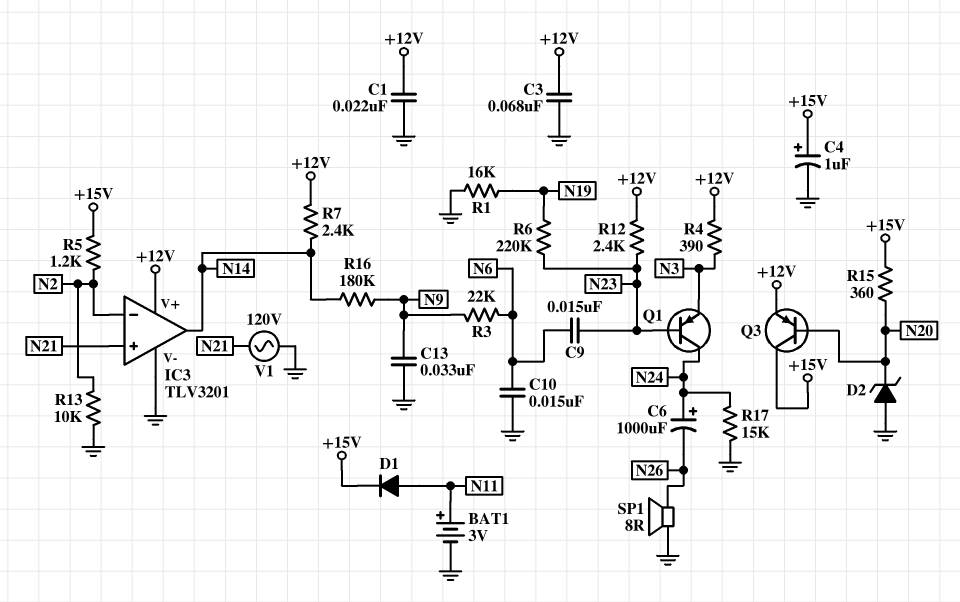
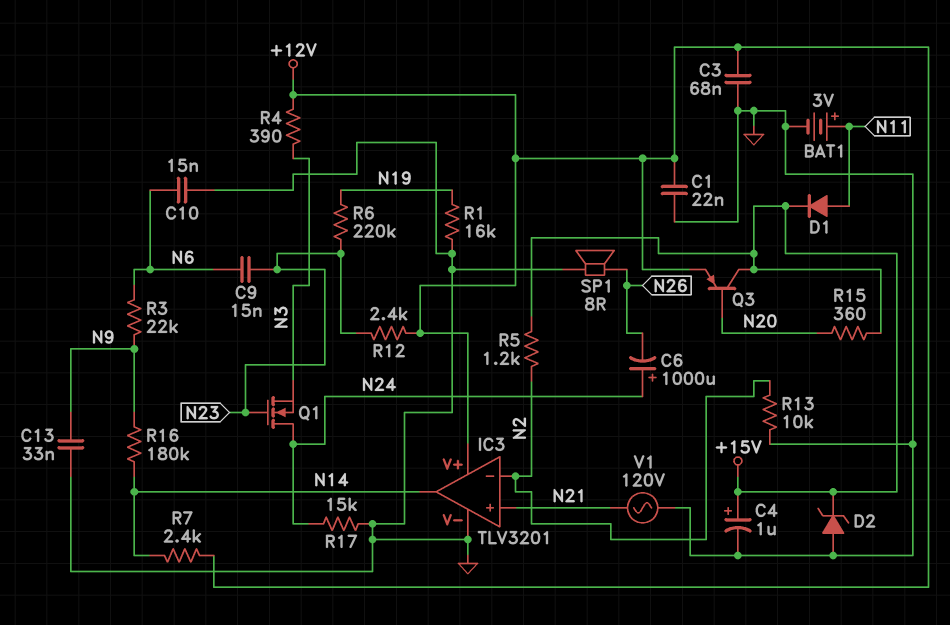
D2: zener (A GND, K N20) -> zener (A GND, K +15V)
Q1: PNP (B N23, C N24, E N3) -> NMOS (G N23, D N24, S N3)

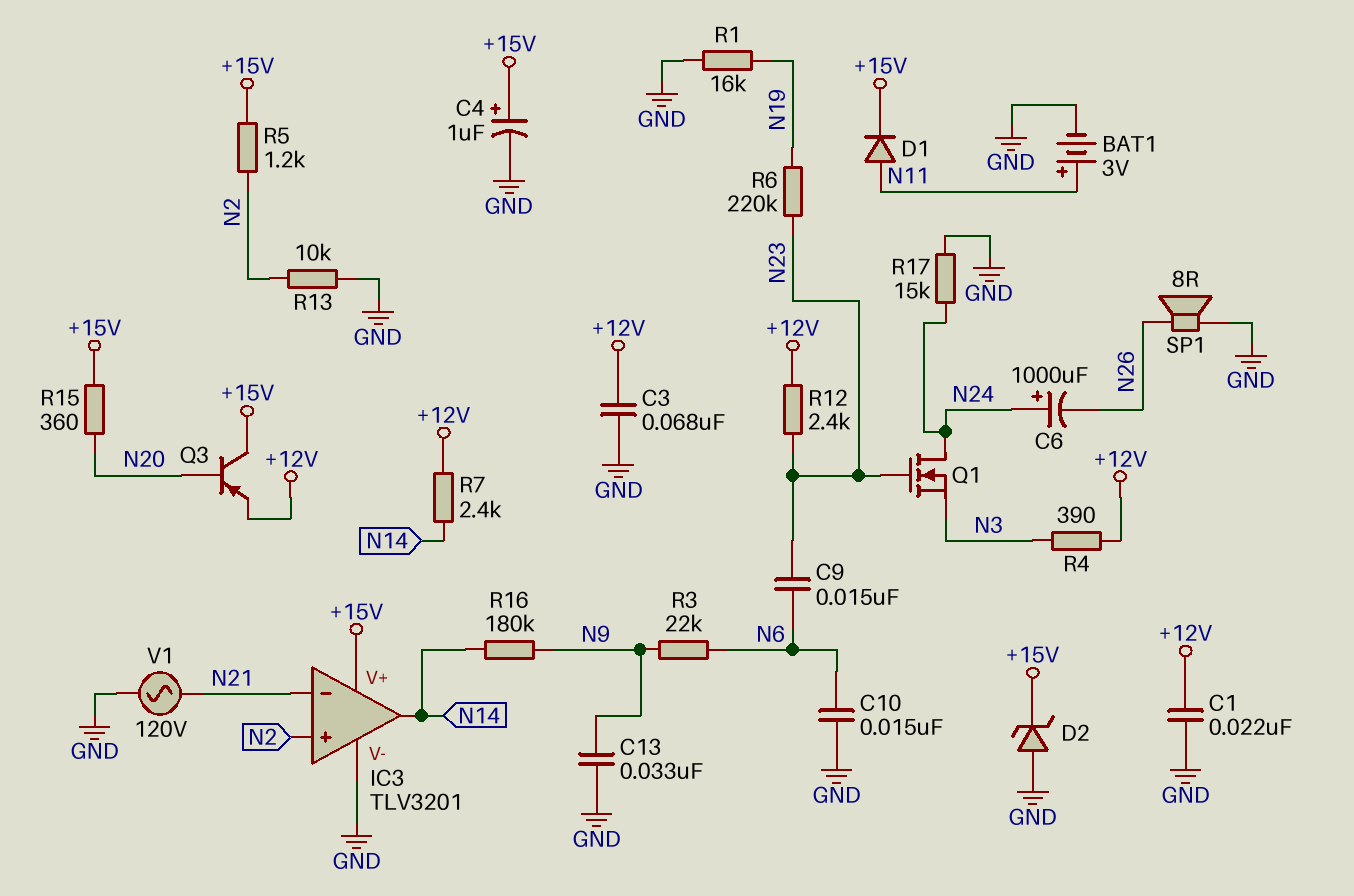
IC3 pin V+: +12V -> +15V
IC3 pin in+: N21 -> N2
IC3 pin in-: N2 -> N21

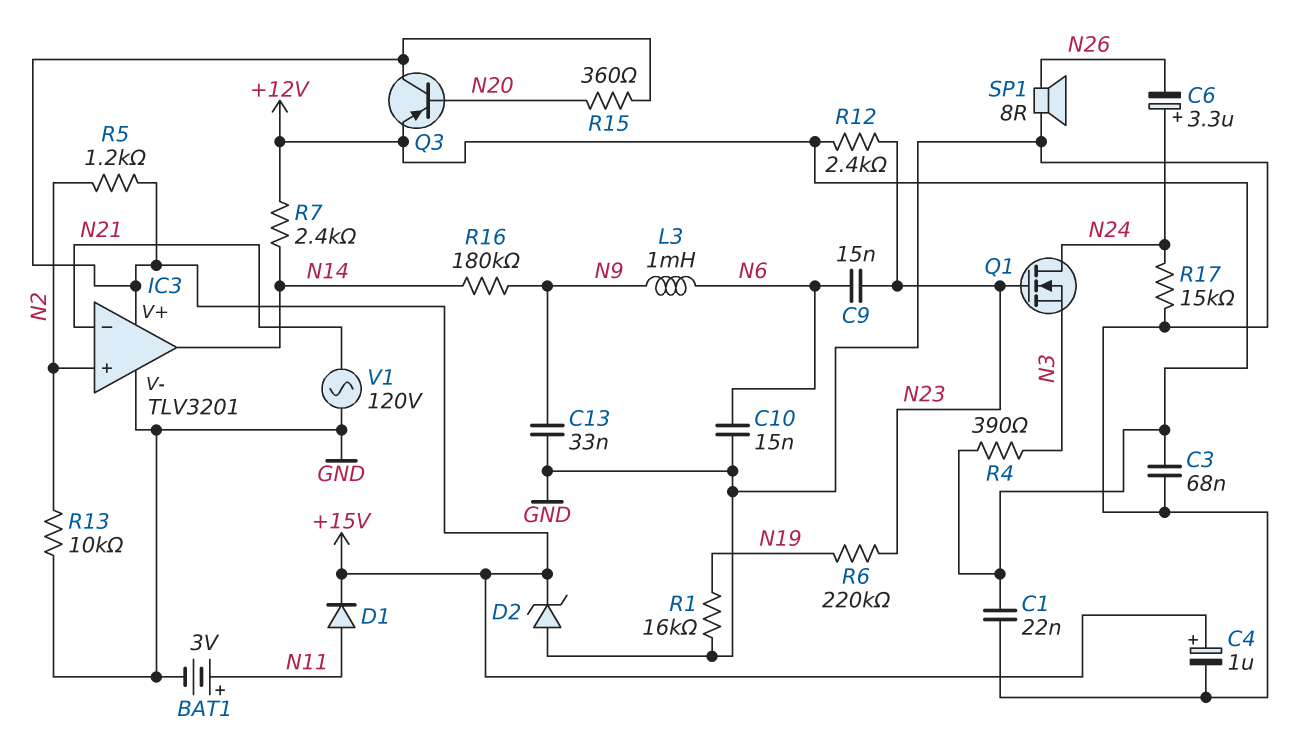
C6: 1000uF (plus N24, minus N26) -> 3.3uF (plus N24, minus N26)
L3: none -> 1mH (N6, N9)
R3: 22k (N6, N9) -> none

